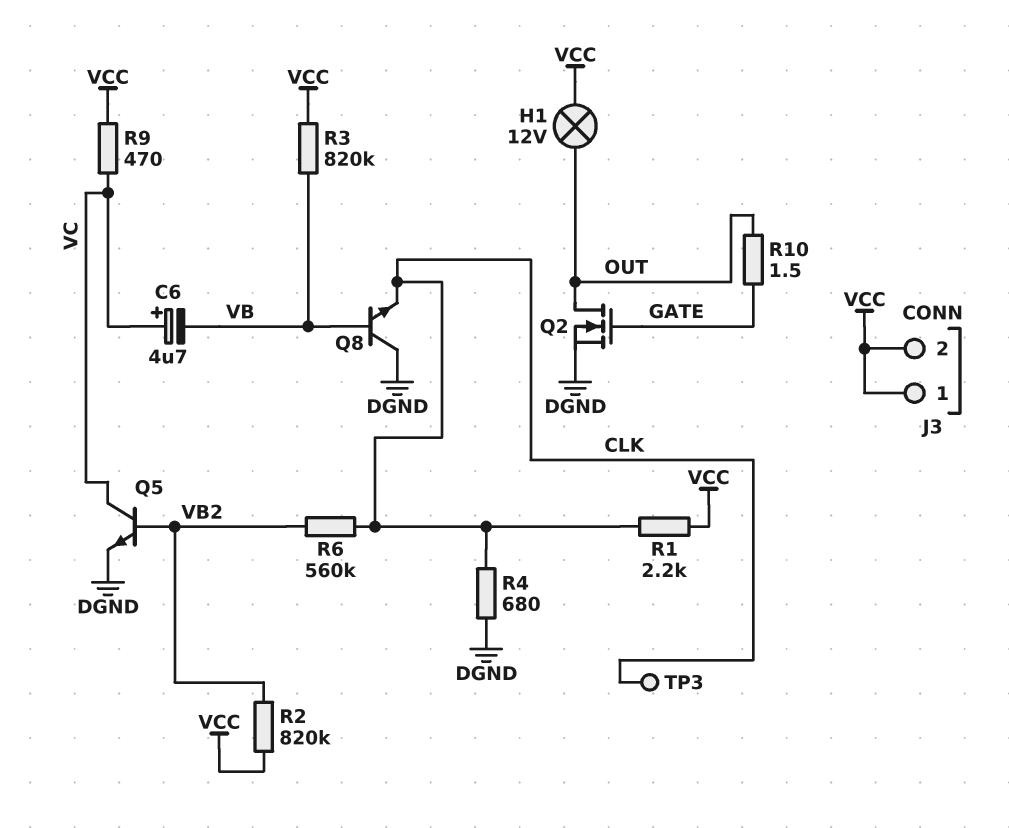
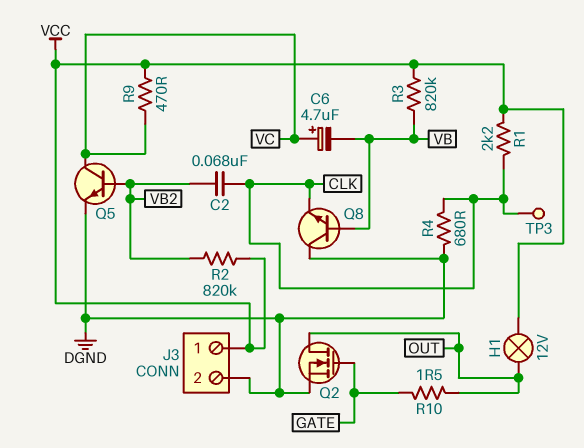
C2: none -> 68nF (CLK, VB2)
J3 pin 2: VCC -> DGND
R6: 560k (CLK, VB2) -> none

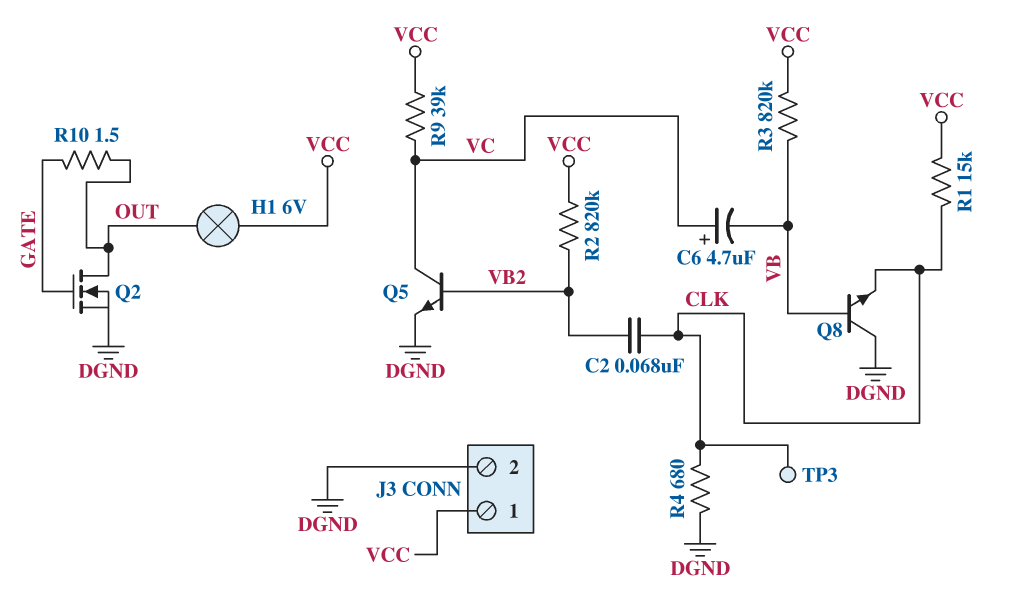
H1: lamp 12V (OUT, VCC) -> lamp 6V (OUT, VCC)
R1: 2.2k (CLK, VCC) -> 15k (CLK, VCC)
R9: 470 (VC, VCC) -> 39k (VC, VCC)

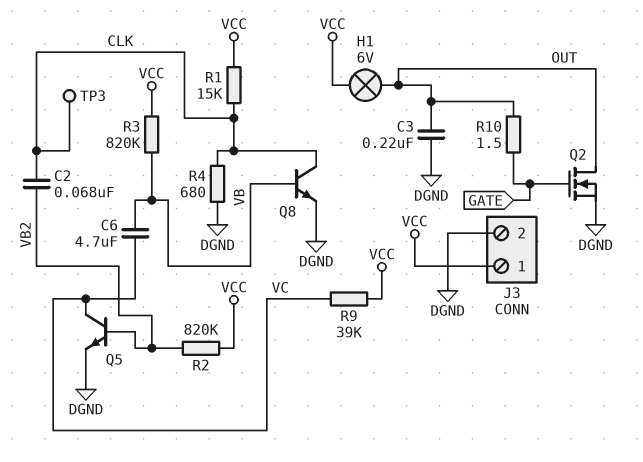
C3: none -> 220nF (DGND, OUT)
C6: 4.7uF (plus VC, minus VB) -> 4.7uF (VB, VC)
Q8: NPN (B VB, C DGND, E CLK) -> NPN (B VB, C CLK, E DGND)

